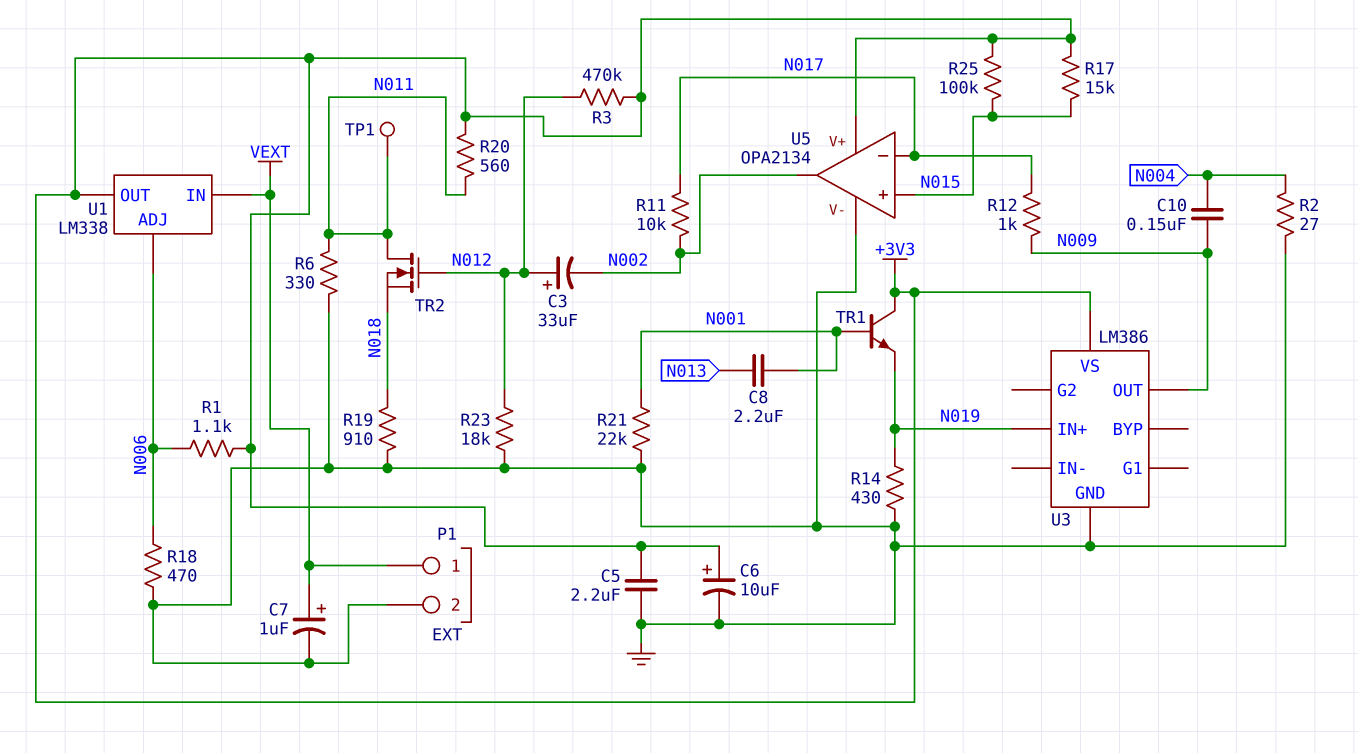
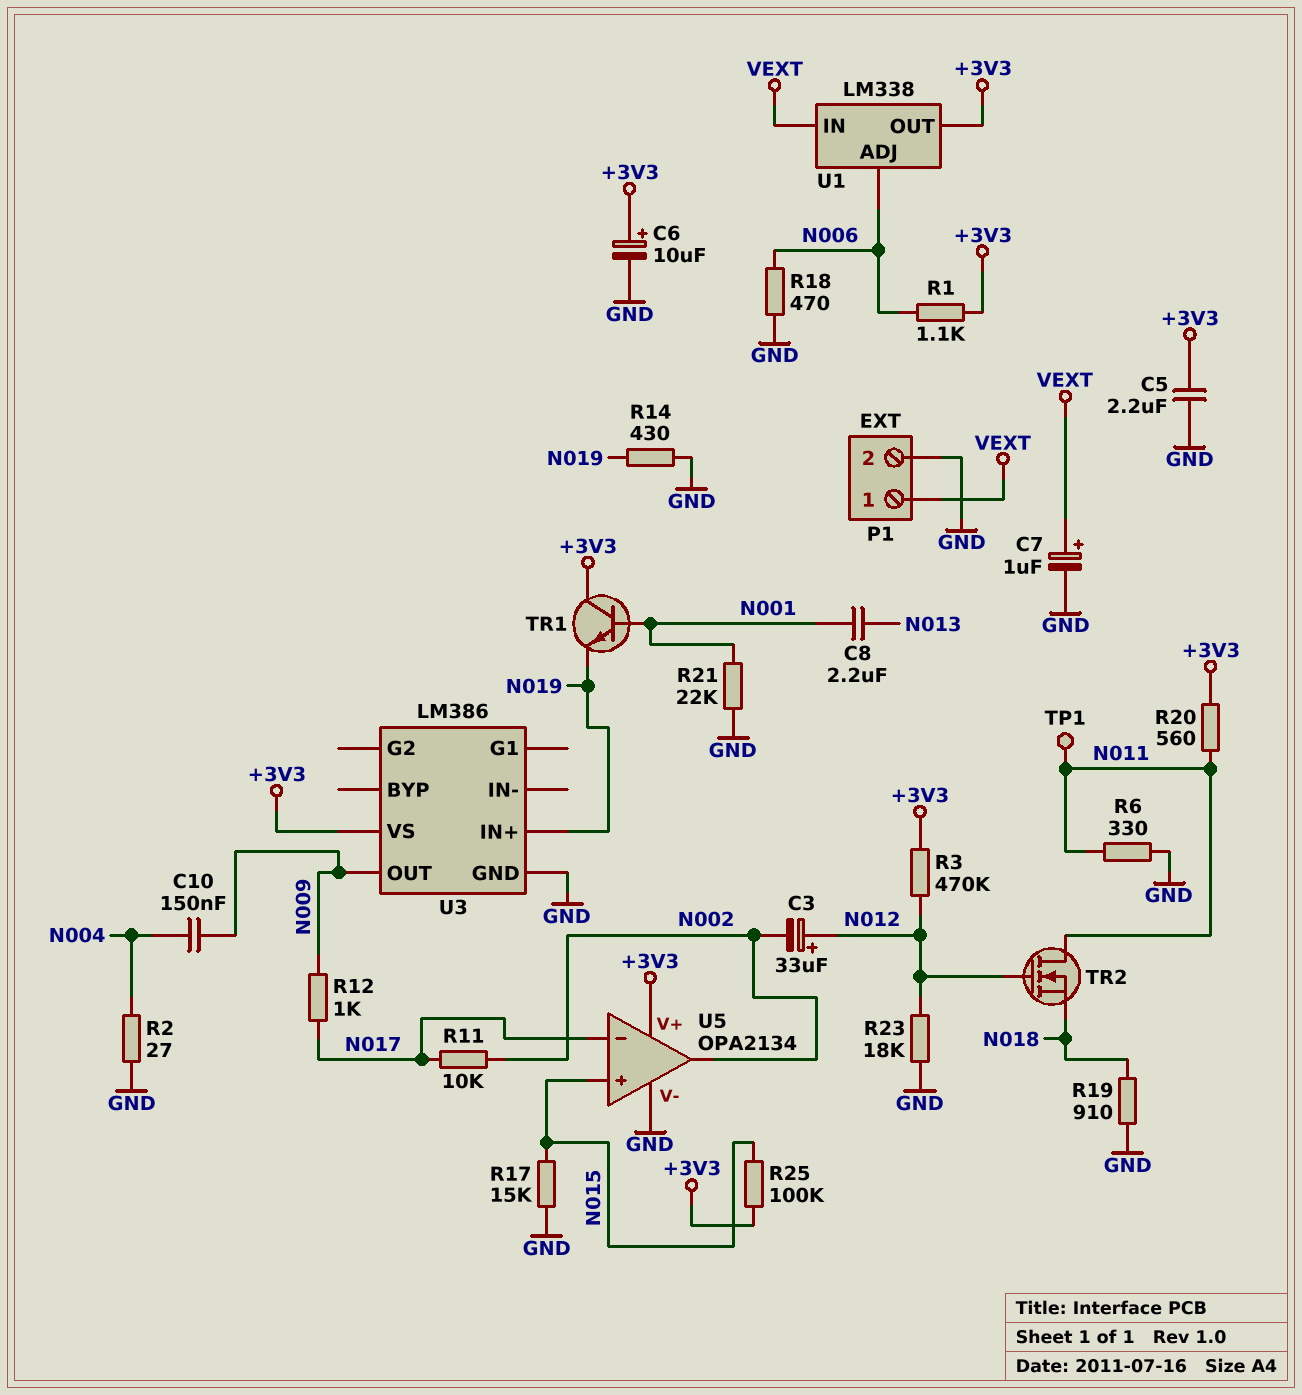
R17: 15k (+3V3, N015) -> 15k (GND, N015)

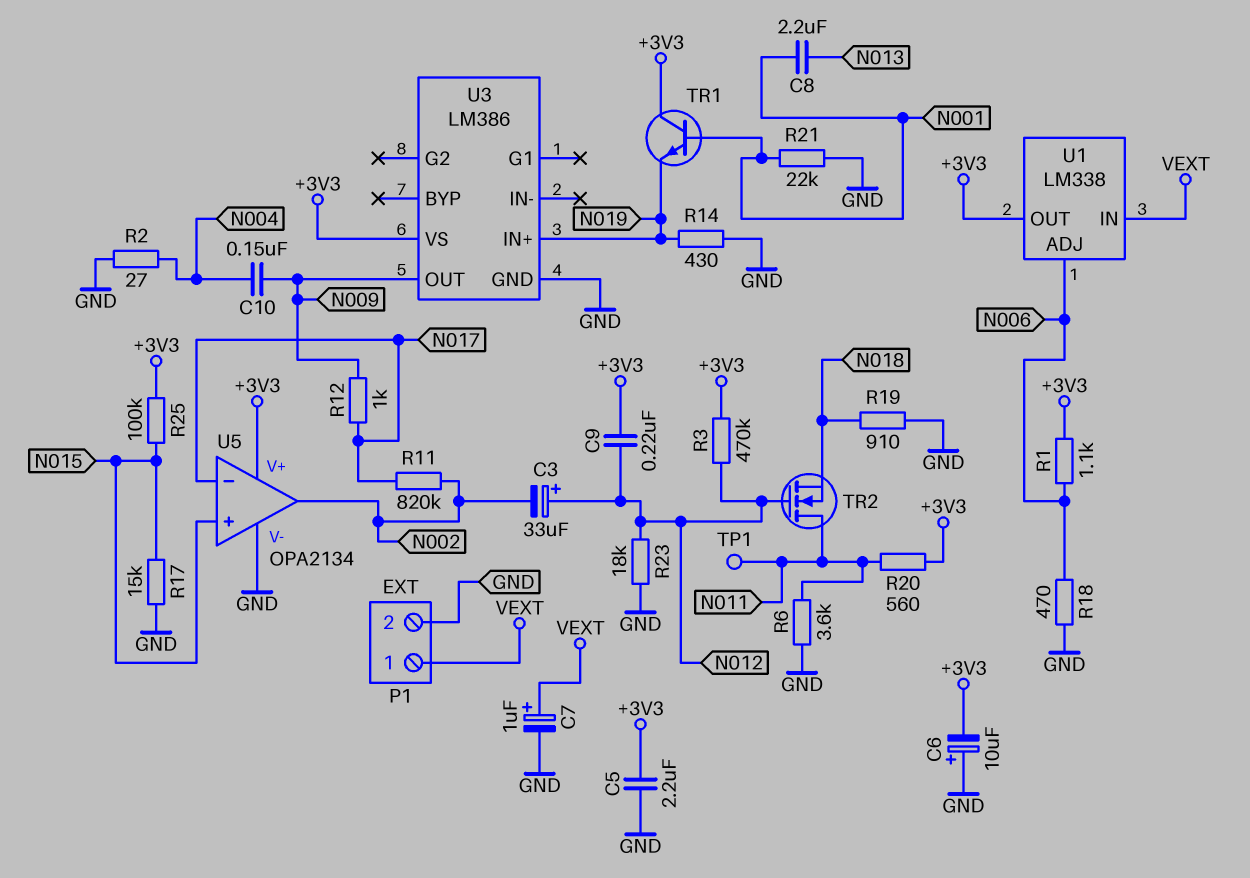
C6: 10uF (plus +3V3, minus GND) -> 10uF (plus GND, minus +3V3)
C9: none -> 220nF (+3V3, N012)
R6: 330 (GND, N011) -> 3.6k (GND, N011)
R11: 10k (N002, N017) -> 820k (N002, N017)

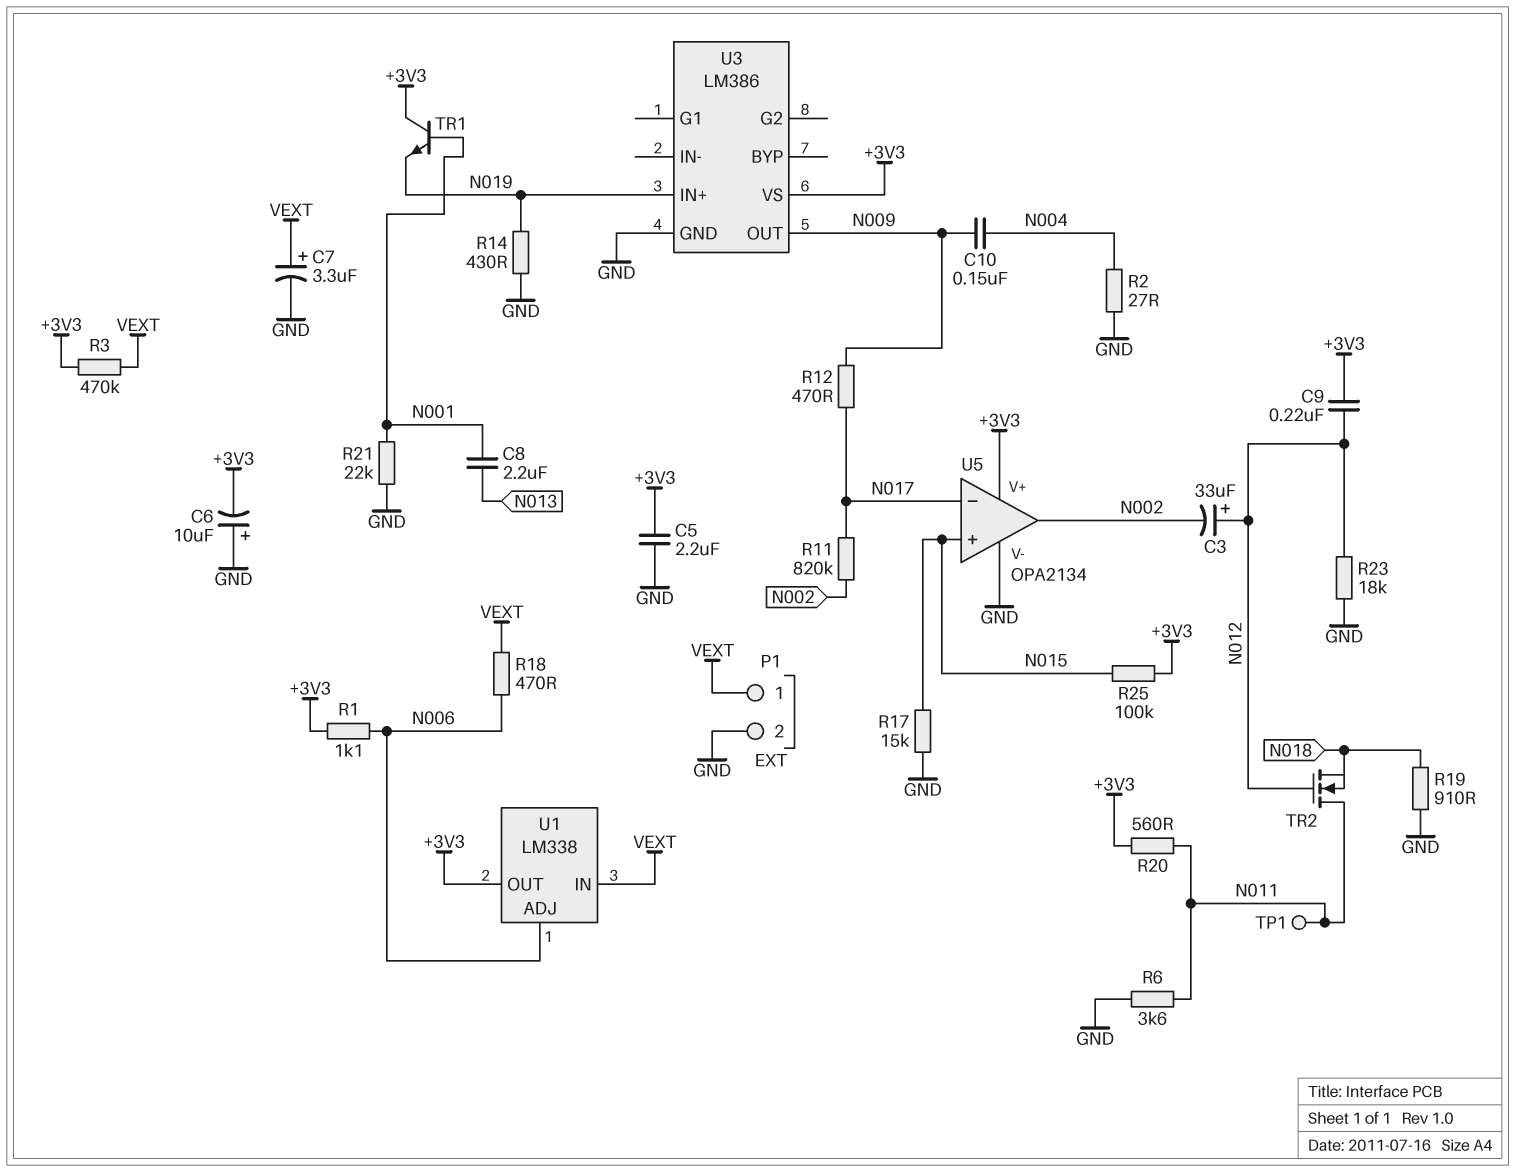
C7: 1uF (plus VEXT, minus GND) -> 3.3uF (plus VEXT, minus GND)
R3: 470k (+3V3, N012) -> 470k (+3V3, VEXT)
R12: 1k (N009, N017) -> 470 (N009, N017)
R18: 470 (GND, N006) -> 470 (N006, VEXT)

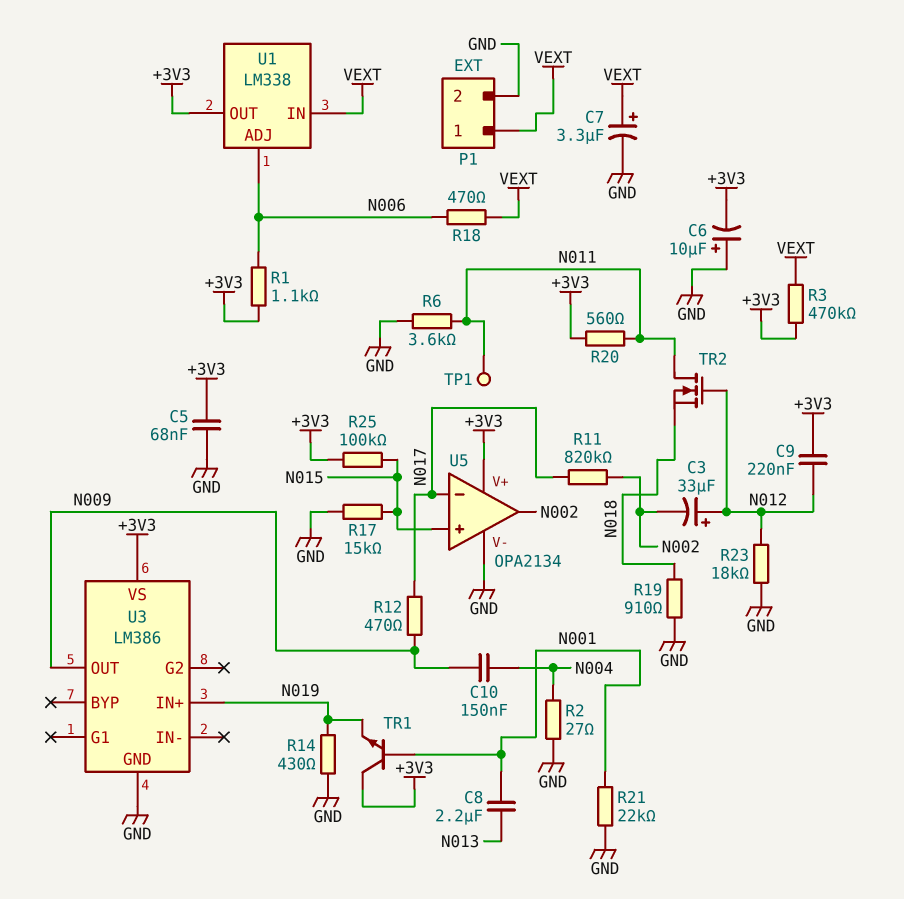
C5: 2.2uF (+3V3, GND) -> 68nF (+3V3, GND)

